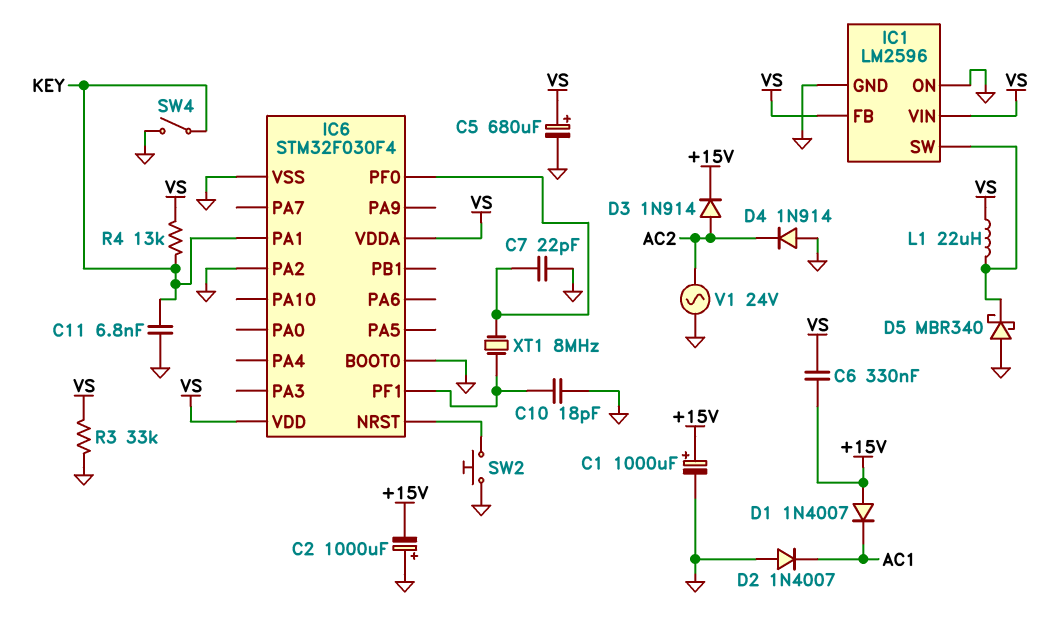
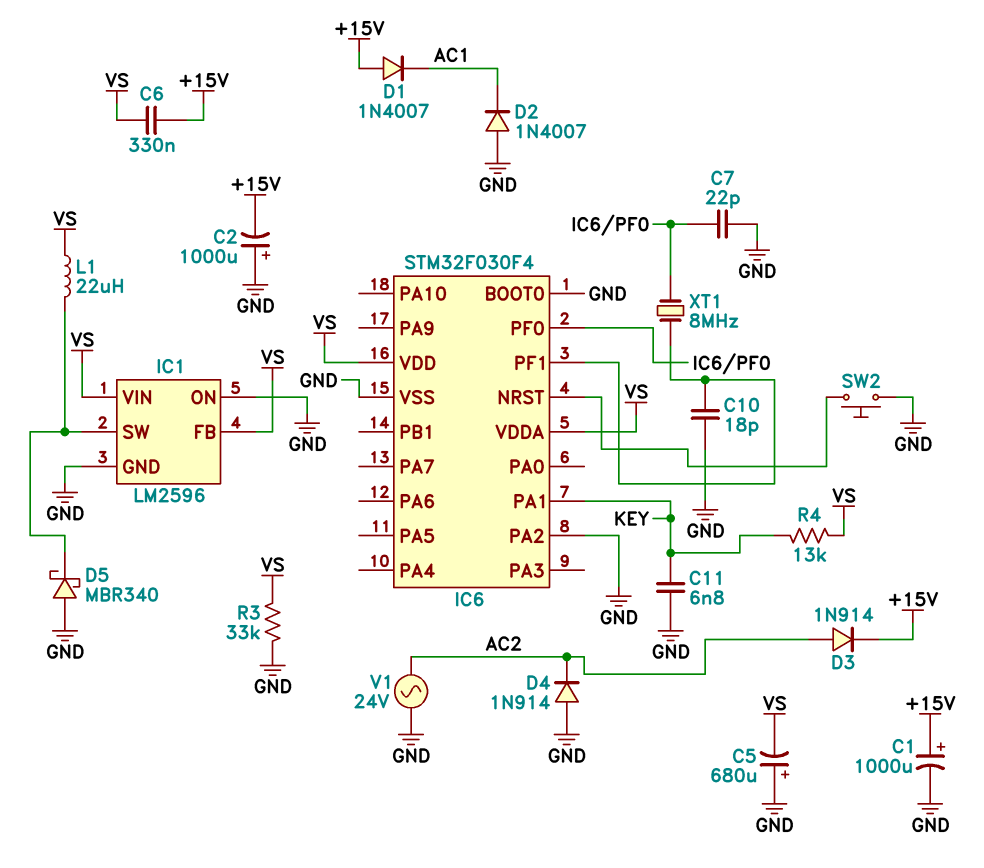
C5: 680uF (plus VS, minus GND) -> 680uF (plus GND, minus VS)
SW4: switch (GND, KEY) -> none

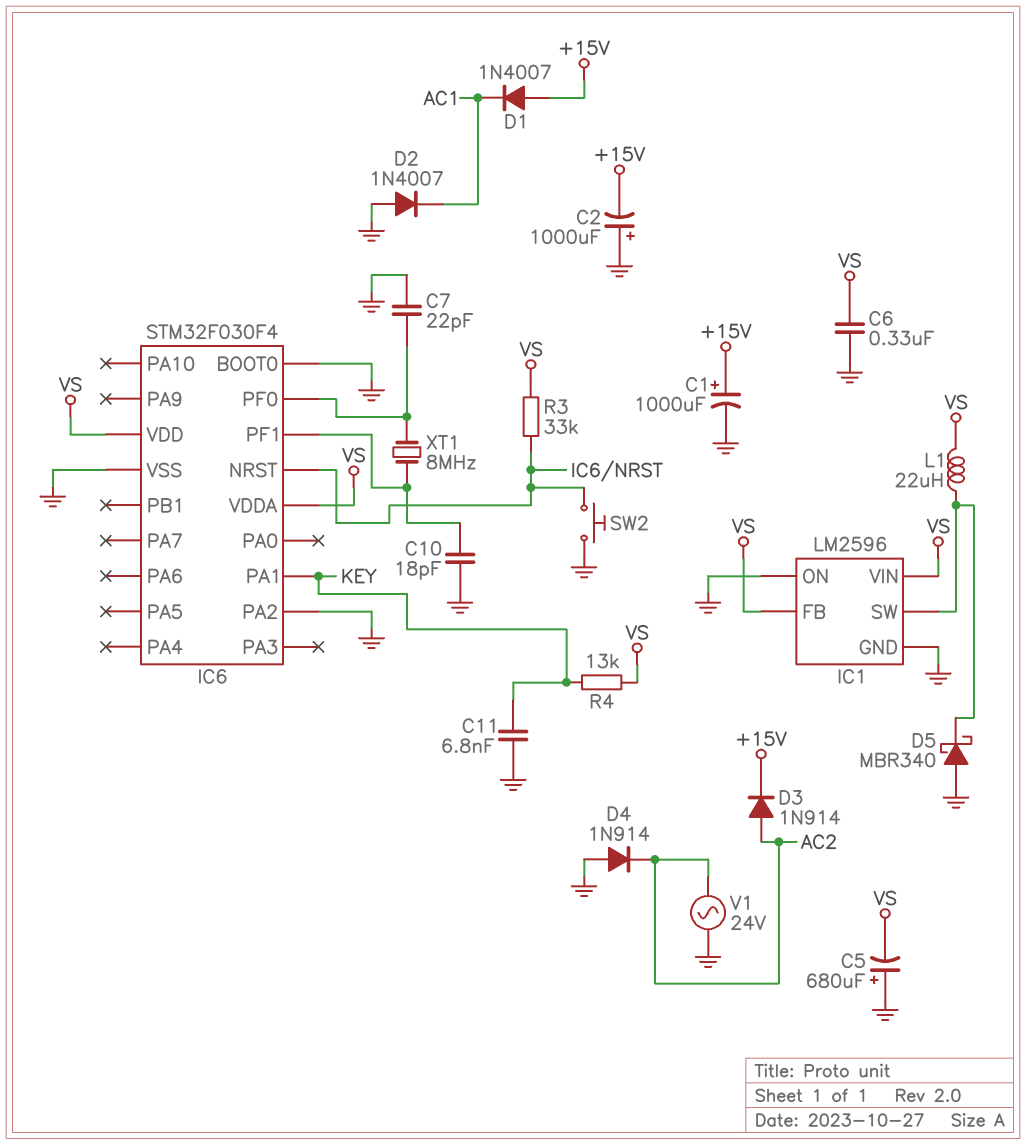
C6: 330nF (+15V, VS) -> 330nF (GND, VS)
R3: 33k (GND, VS) -> 33k (IC6/NRST, VS)

